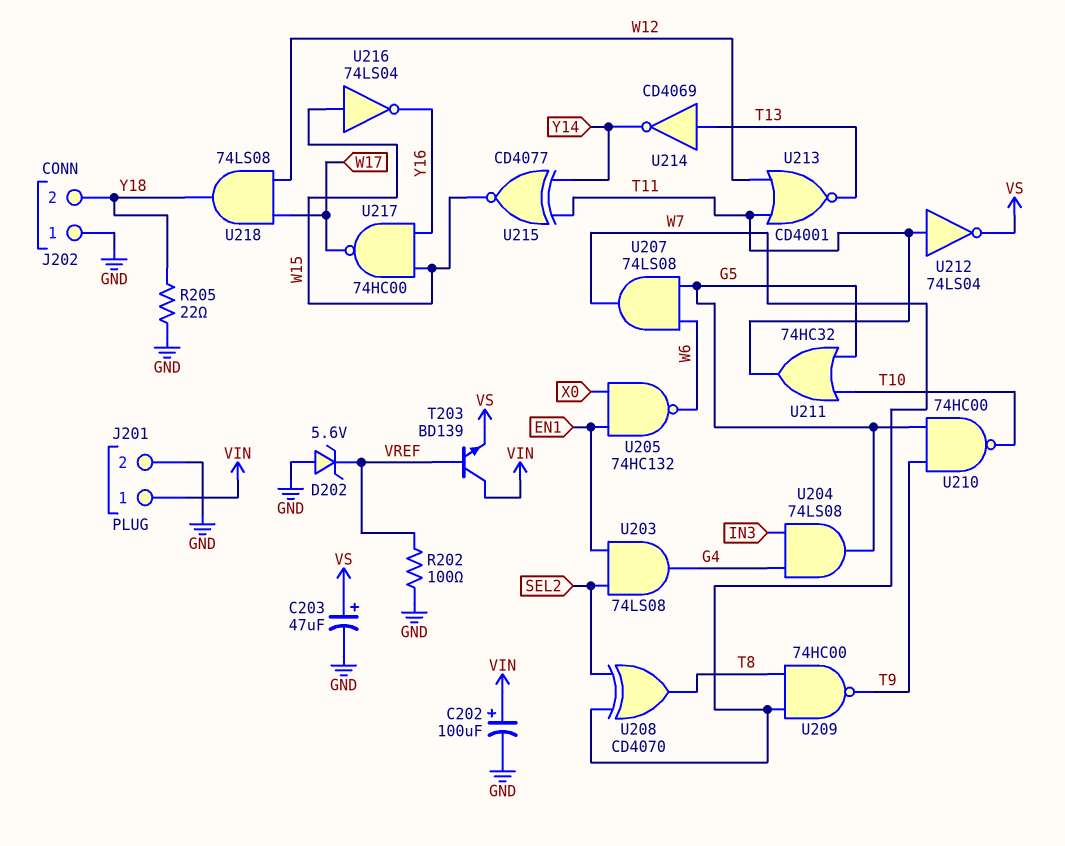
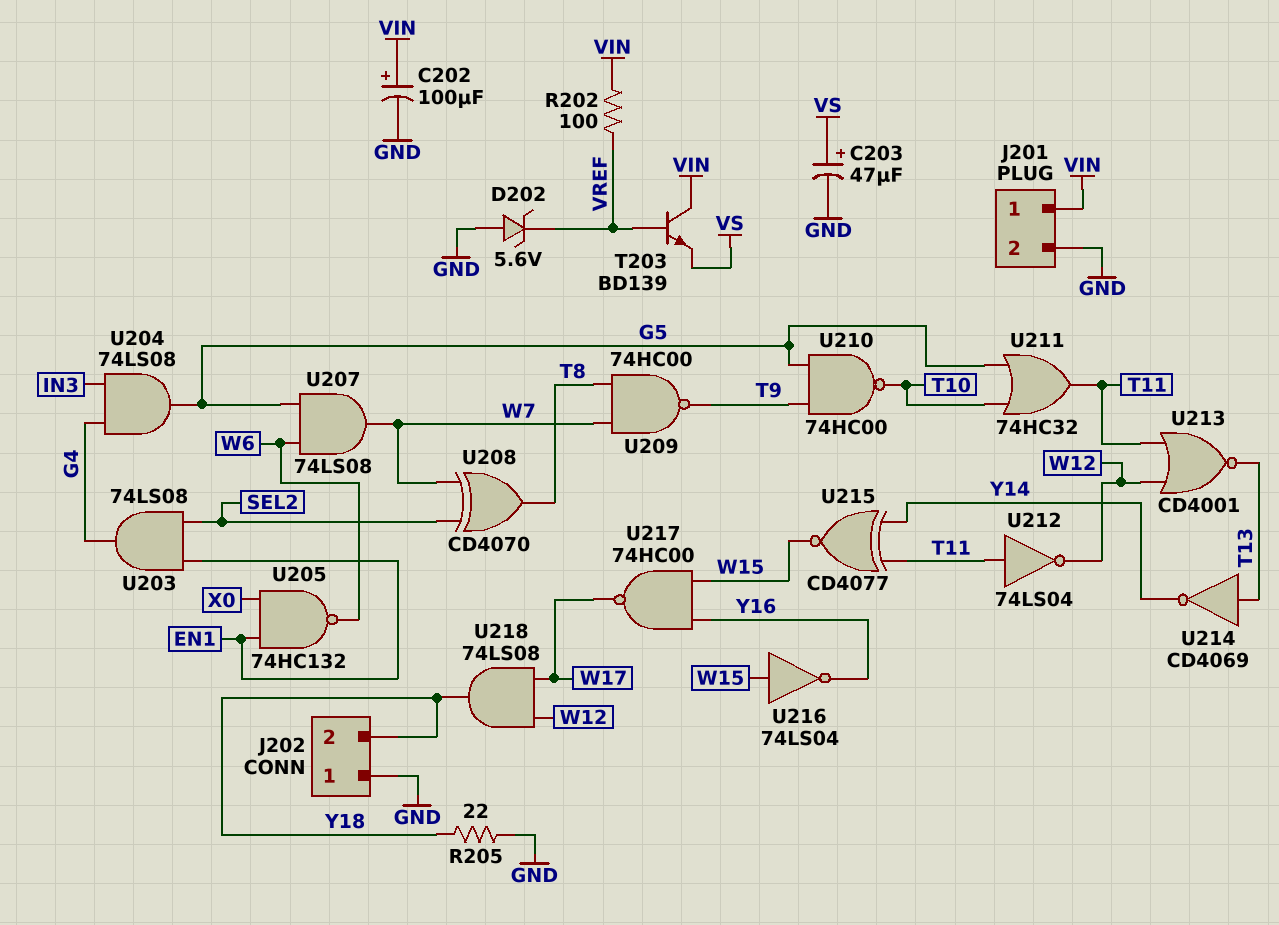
R202: 100 (GND, VREF) -> 100 (VIN, VREF)
U212: NOT 74LS04 (in T11, out VS) -> NOT 74LS04 (in T11, out W12)

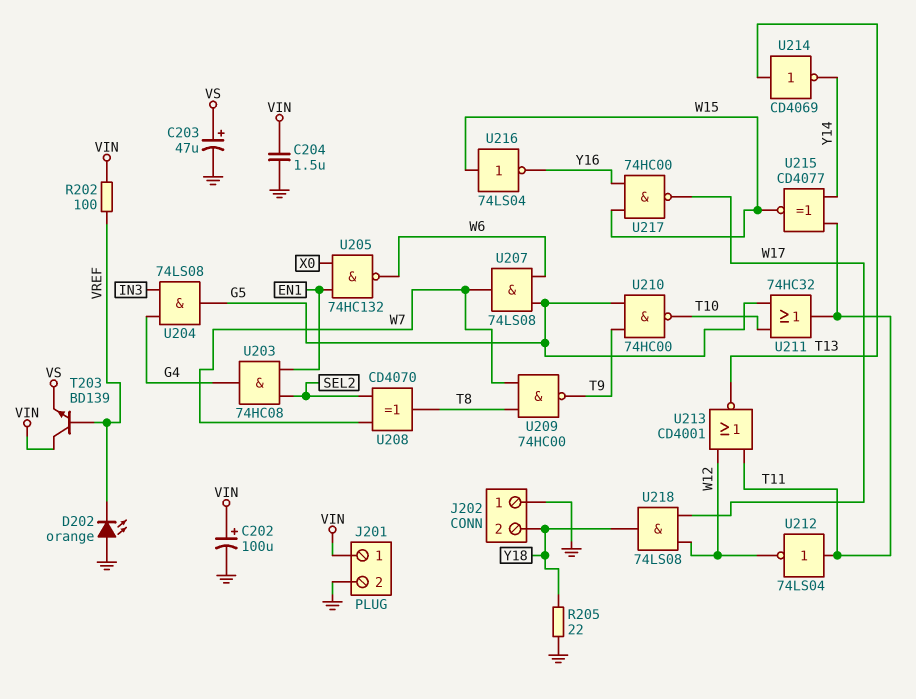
C204: none -> 1.5uF (GND, VIN)
D202: zener 5.6V (A GND, K VREF) -> LED orange (A GND, K VREF)
U203: AND 74LS08 (in EN1, in SEL2, out G4) -> AND 74HC08 (in EN1, in SEL2, out G4)

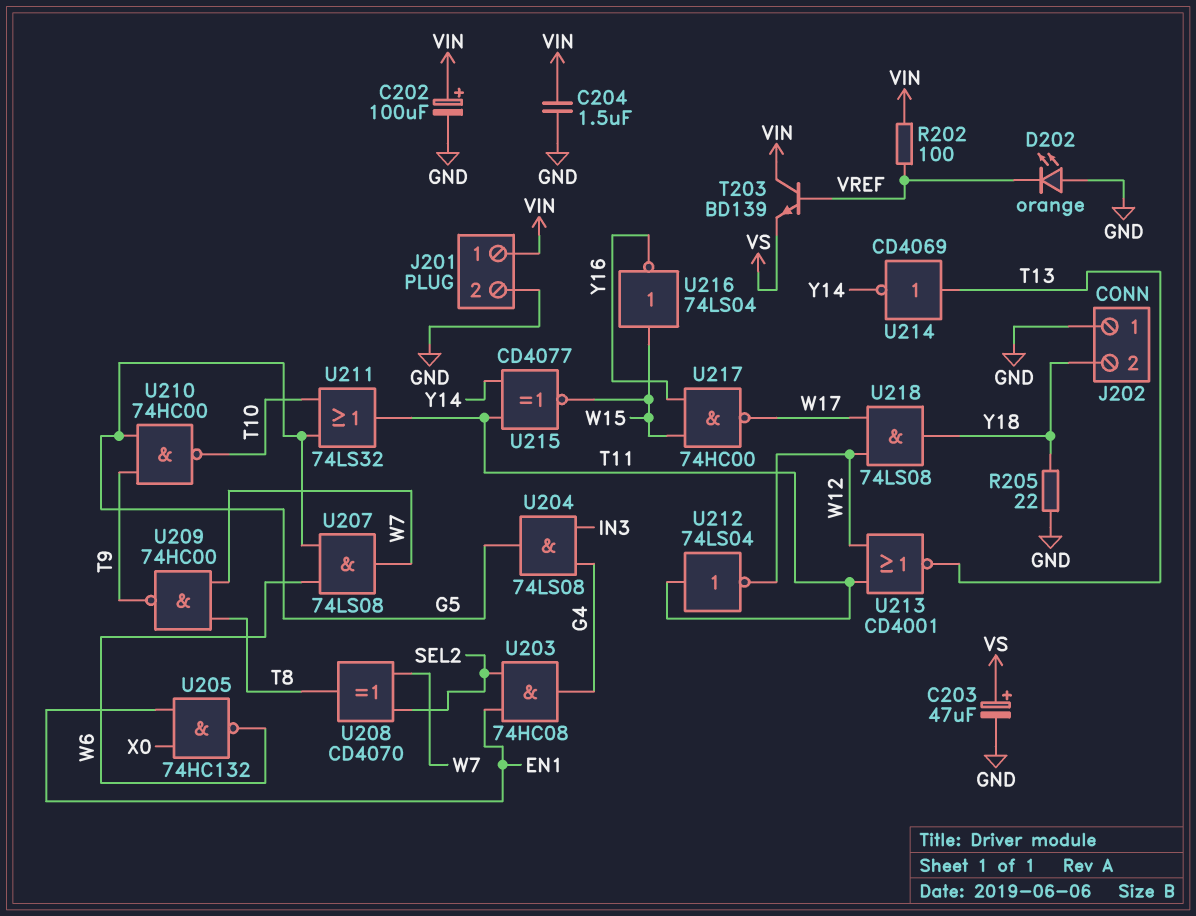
U211: OR 74HC32 (in G5, in T10, out T11) -> OR 74LS32 (in G5, in T10, out T11)

